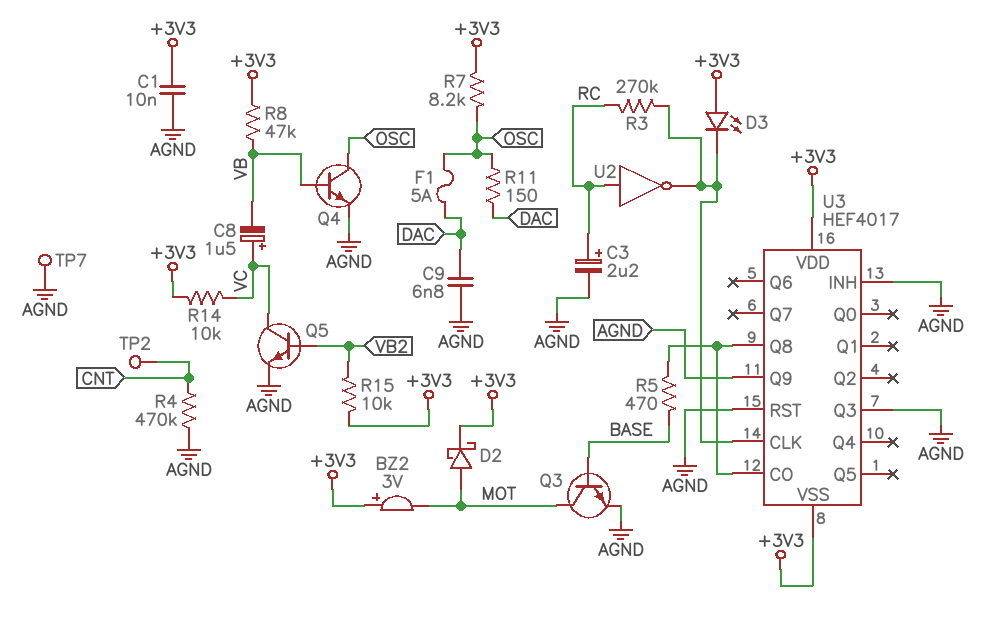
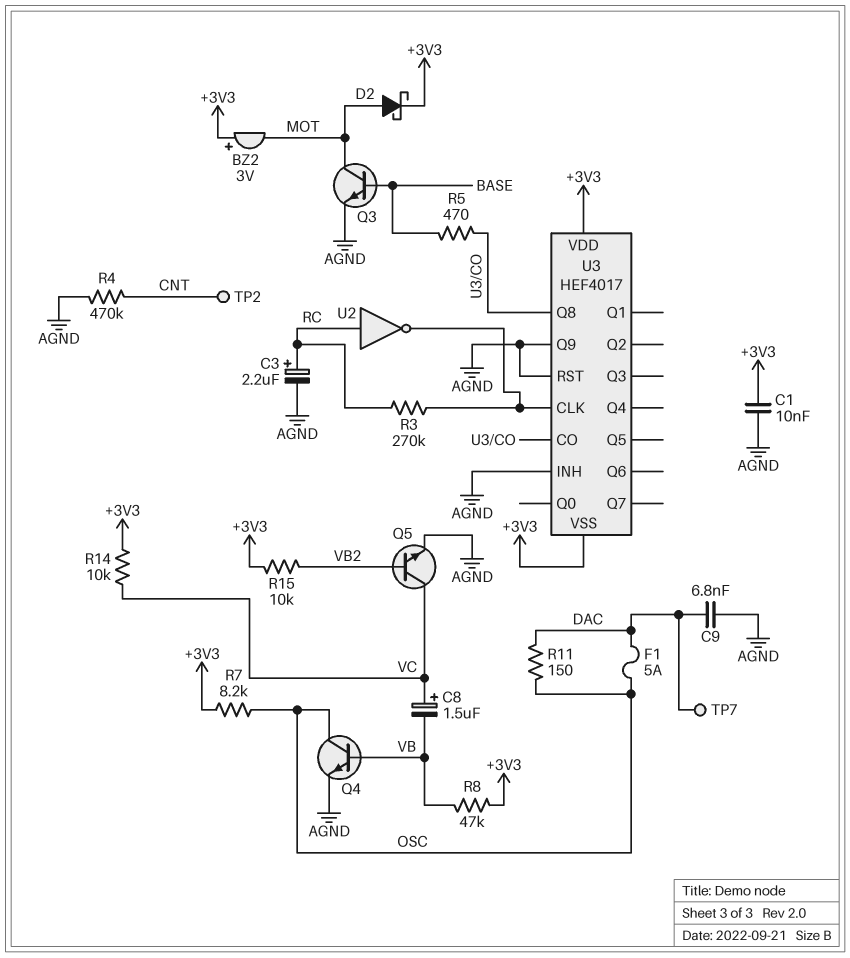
D3: LED (A +3V3, K U3/CLK) -> none
TP7: test point (AGND) -> test point (DAC)
U3 pin Q3: AGND -> none

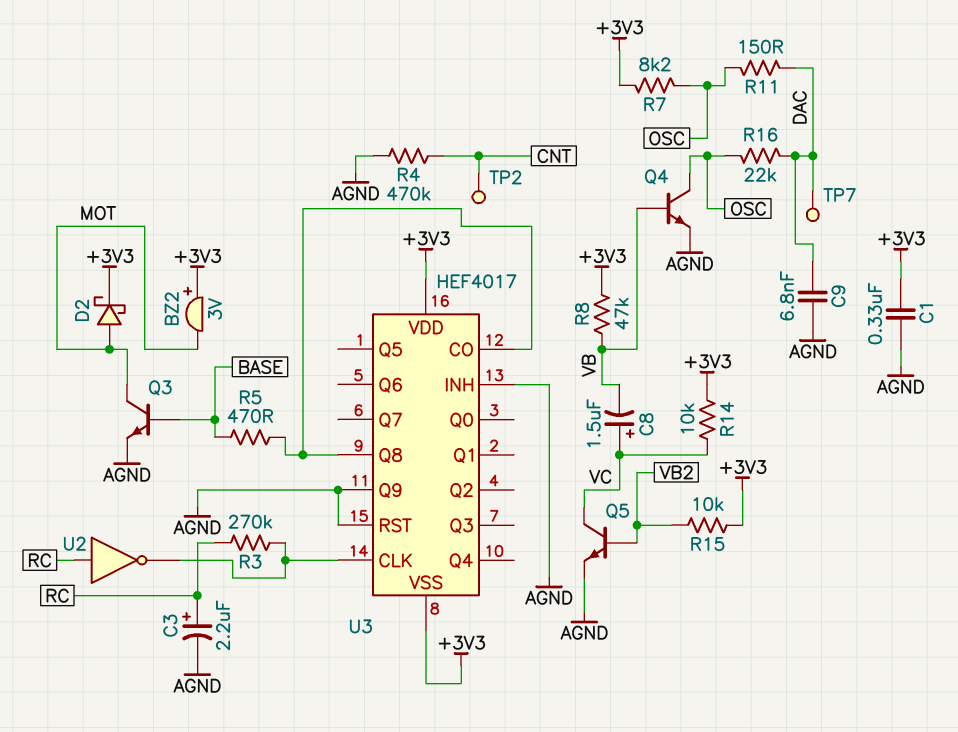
C1: 10nF (+3V3, AGND) -> 330nF (+3V3, AGND)
F1: 5A (DAC, OSC) -> none
R16: none -> 22k (DAC, OSC)

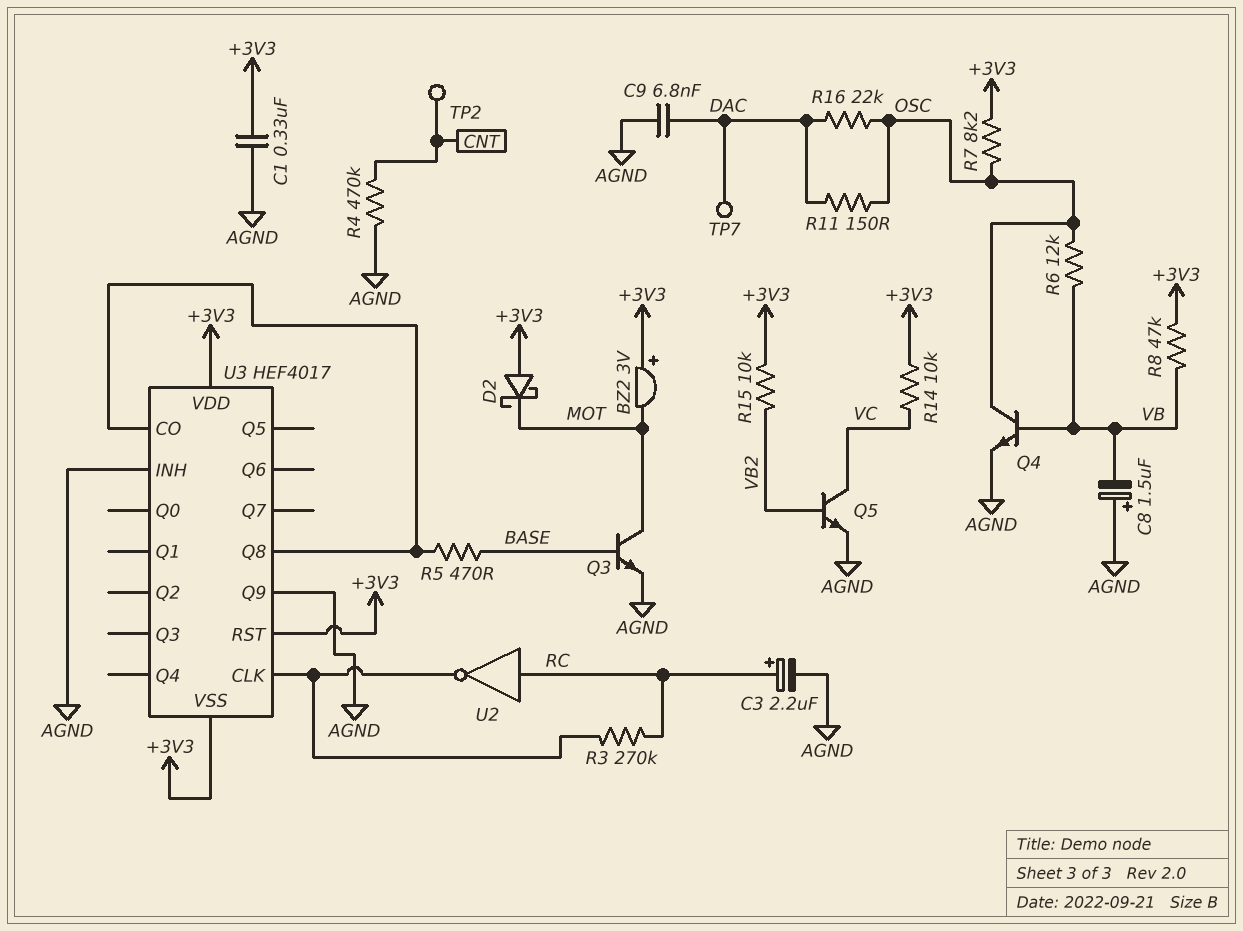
C8: 1.5uF (plus VC, minus VB) -> 1.5uF (plus AGND, minus VB)
D2: schottky (A MOT, K +3V3) -> schottky (A +3V3, K MOT)
R6: none -> 12k (OSC, VB)
U3 pin RST: AGND -> +3V3

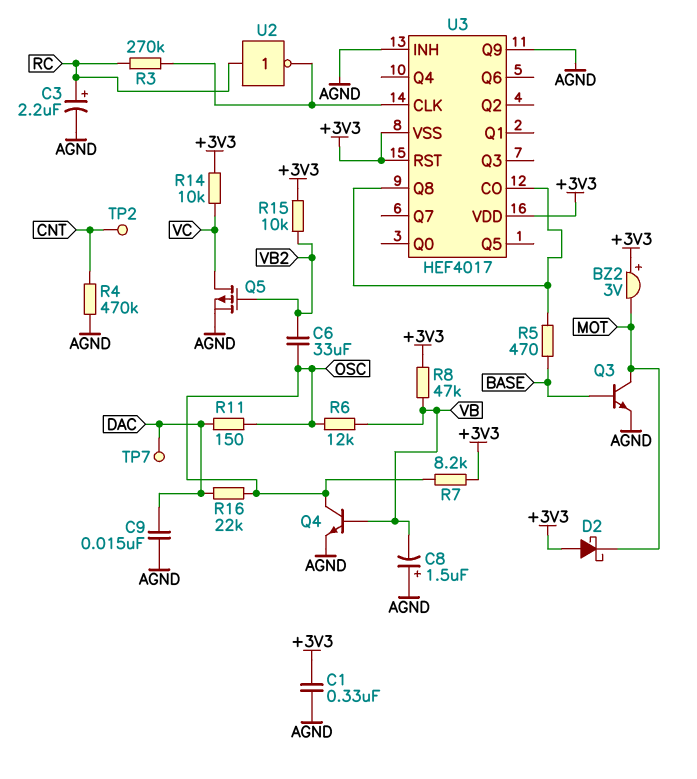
C6: none -> 33uF (OSC, VB2)
C9: 6.8nF (AGND, DAC) -> 15nF (AGND, DAC)
Q5: NPN (B VB2, C VC, E AGND) -> PMOS (G VB2, D VC, S AGND)

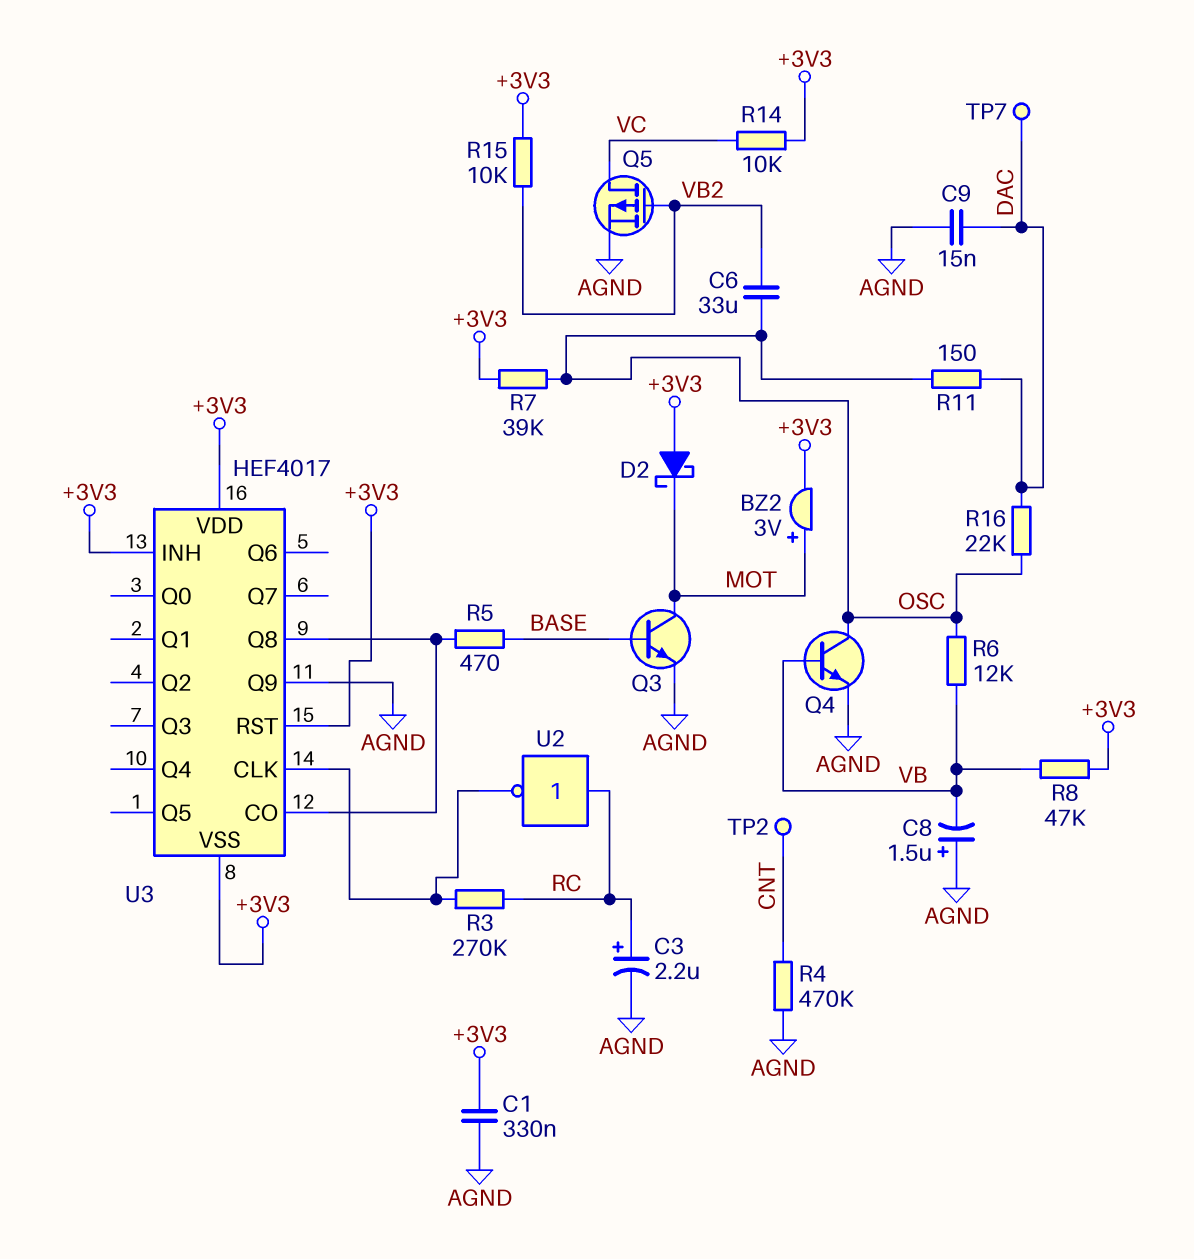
BZ2: buzzer 3V (plus +3V3, minus MOT) -> buzzer 3V (plus MOT, minus +3V3)
R7: 8.2k (+3V3, OSC) -> 39k (+3V3, OSC)
U3 pin INH: AGND -> +3V3

